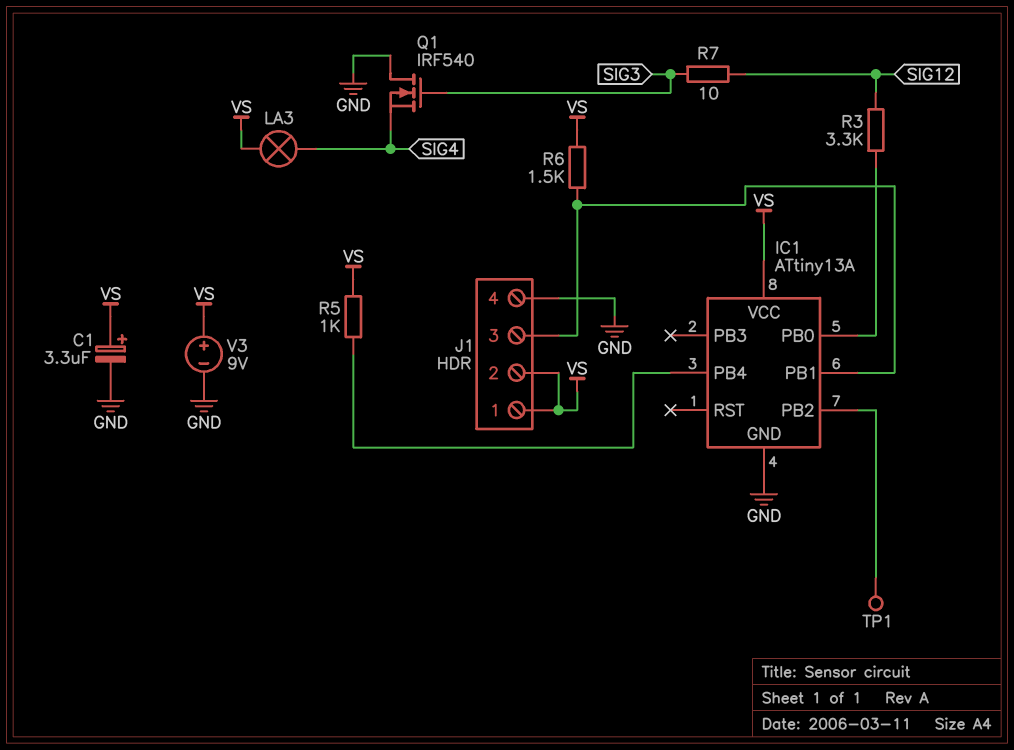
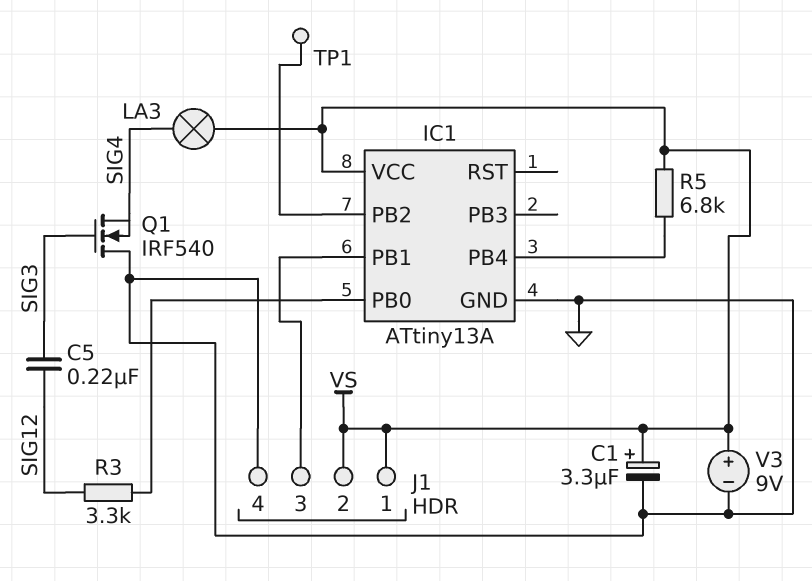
C5: none -> 220nF (SIG3, SIG12)
R5: 1k (IC1/PB4, VS) -> 6.8k (IC1/PB4, VS)
R6: 1.5k (IC1/PB1, VS) -> none
R7: 10 (SIG3, SIG12) -> none

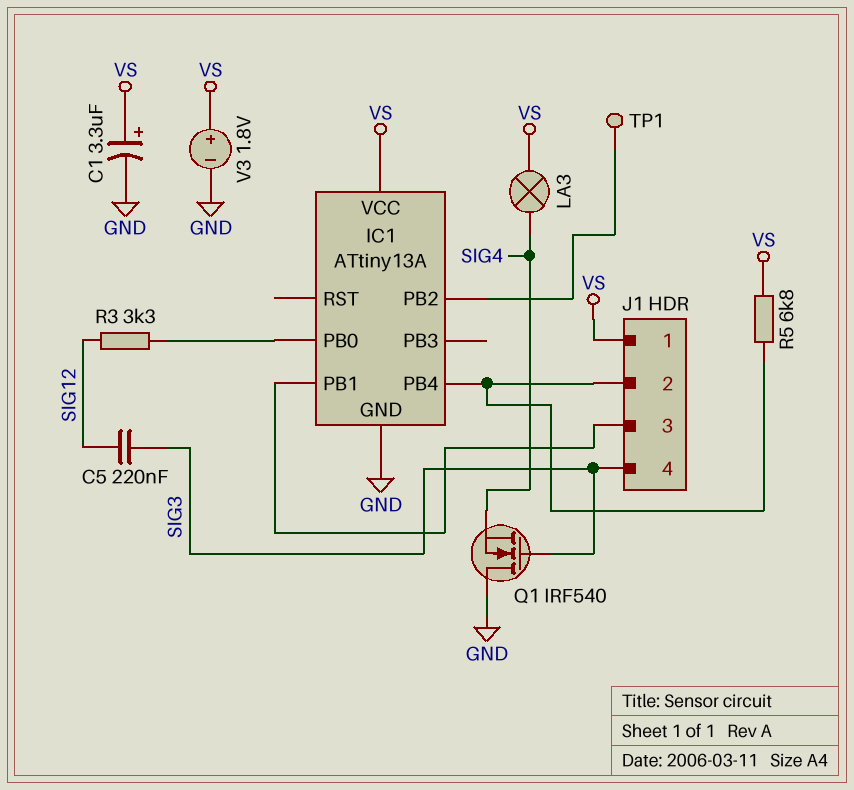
J1 pin 2: VS -> IC1/PB4
J1 pin 4: GND -> SIG3
V3: 9V (plus VS, minus GND) -> 1.8V (plus VS, minus GND)

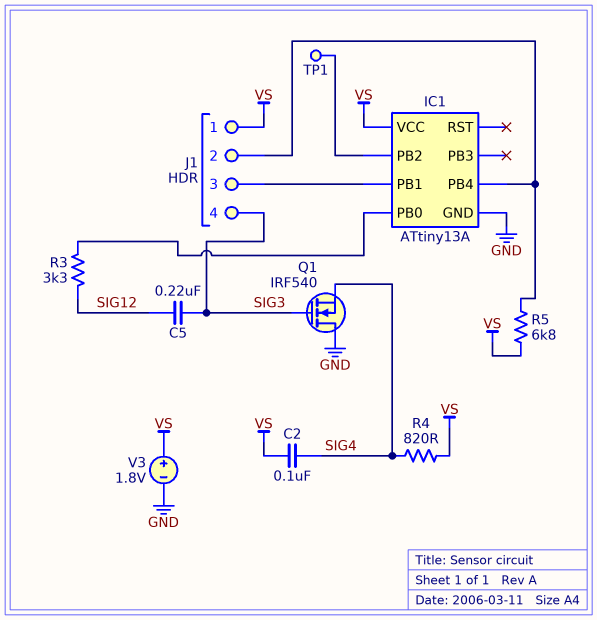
C1: 3.3uF (plus VS, minus GND) -> none
C2: none -> 100nF (SIG4, VS)
LA3: lamp (SIG4, VS) -> none
R4: none -> 820 (SIG4, VS)

